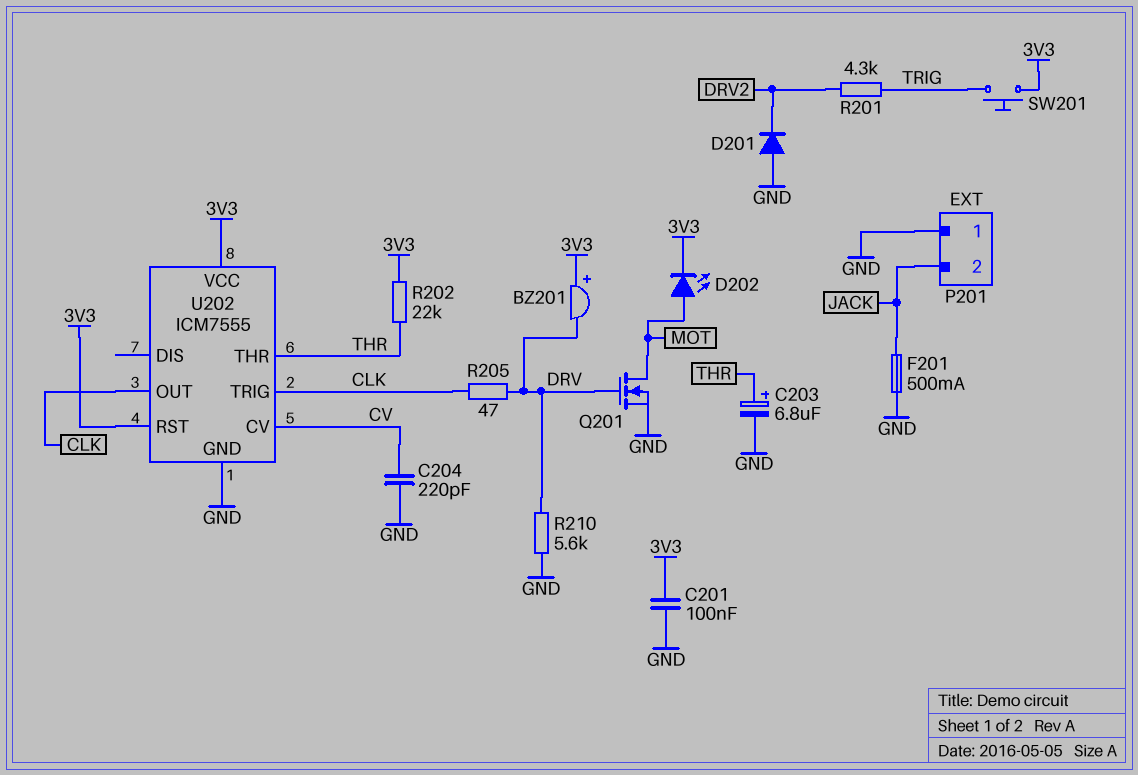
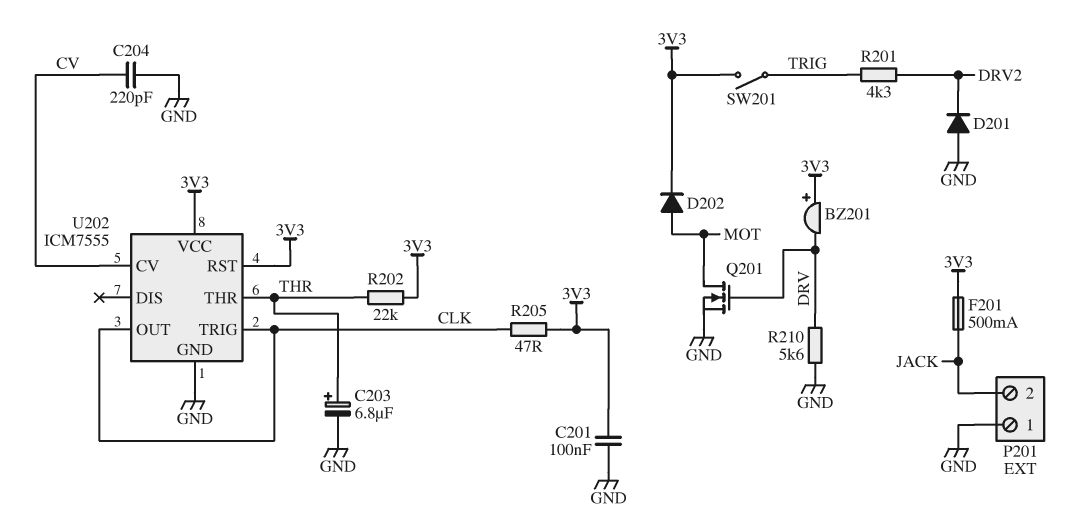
D202: LED (A MOT, K 3V3) -> diode (A MOT, K 3V3)
F201: 500mA (GND, JACK) -> 500mA (3V3, JACK)
R205: 47 (CLK, DRV) -> 47 (3V3, CLK)
SW201: button (3V3, TRIG) -> switch (3V3, TRIG)

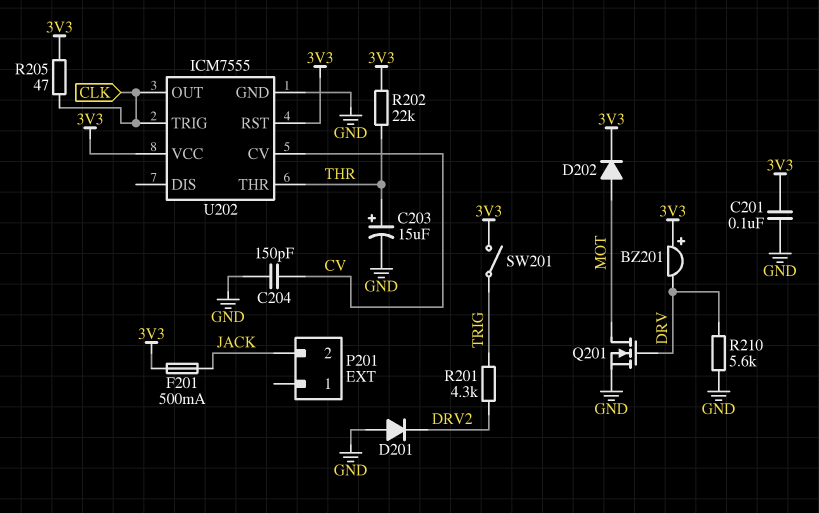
C203: 6.8uF (plus THR, minus GND) -> 15uF (plus THR, minus GND)
C204: 220pF (CV, GND) -> 150pF (CV, GND)
P201 pin 1: GND -> none

